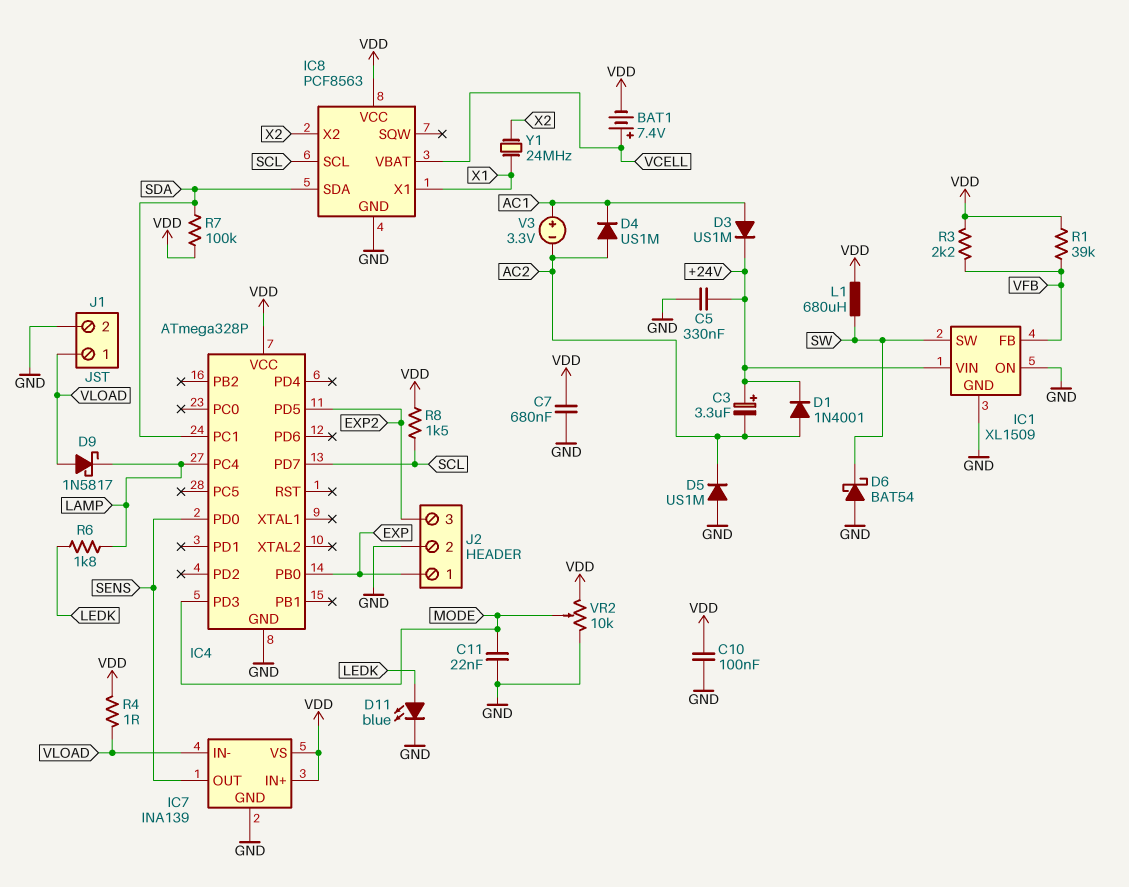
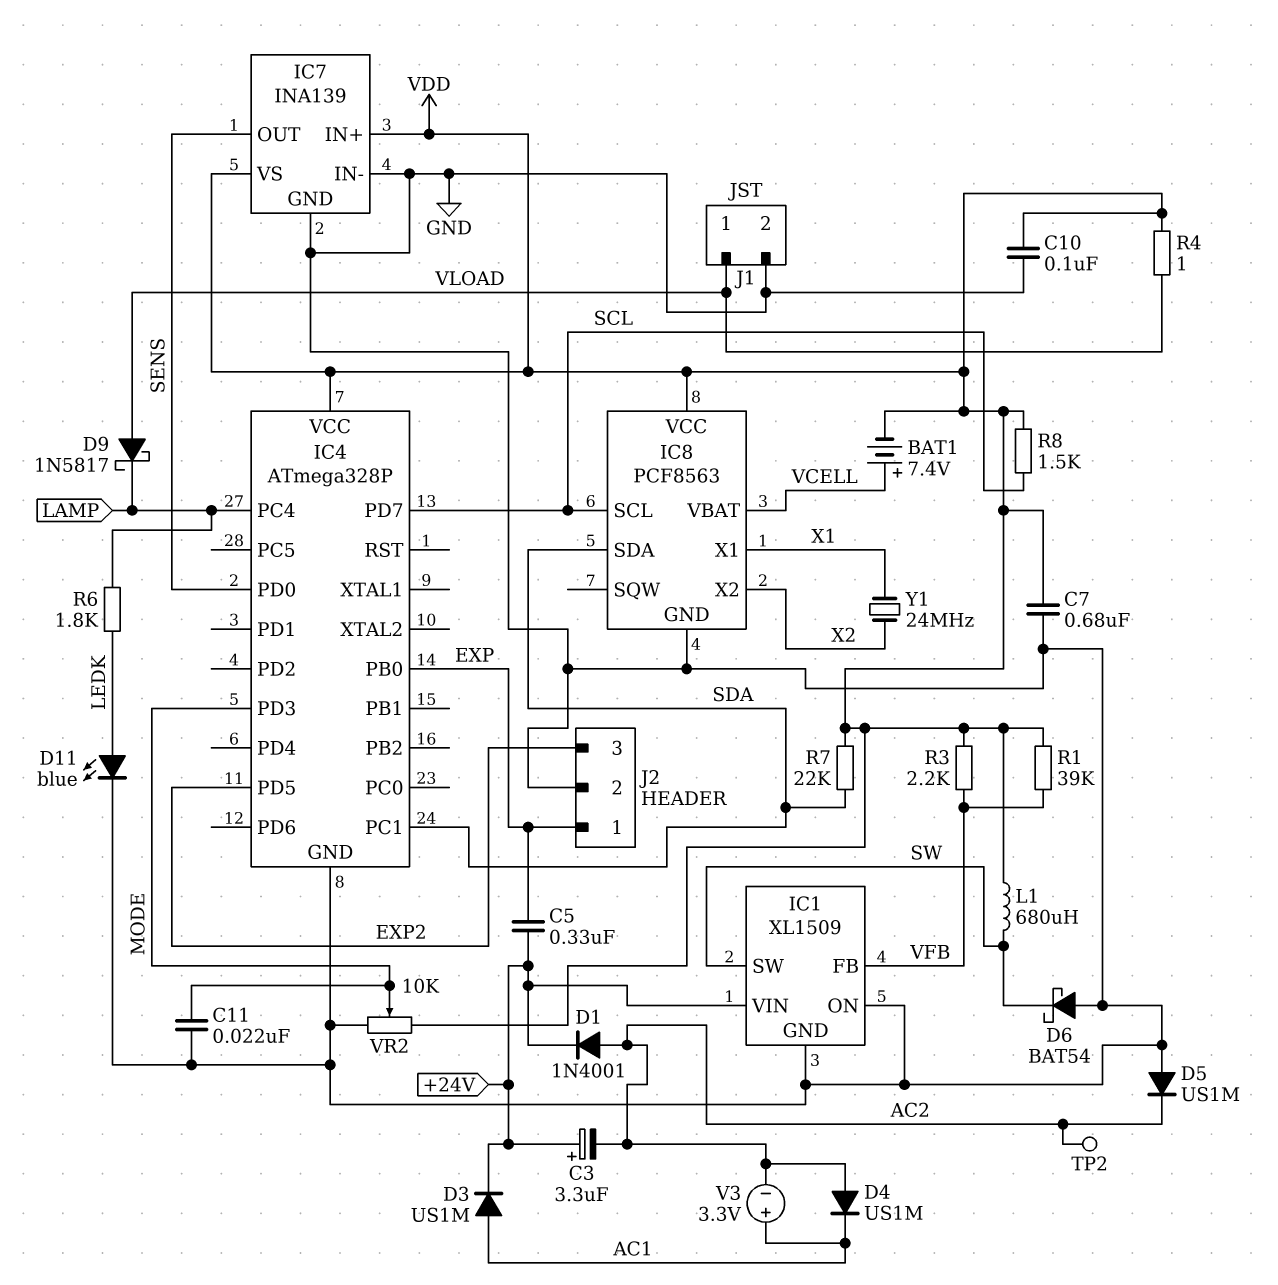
C5: 330nF (+24V, GND) -> 330nF (+24V, EXP)
IC7 pin IN-: VLOAD -> GND
R7: 100k (SDA, VDD) -> 22k (SDA, VDD)
TP2: none -> test point (AC2)

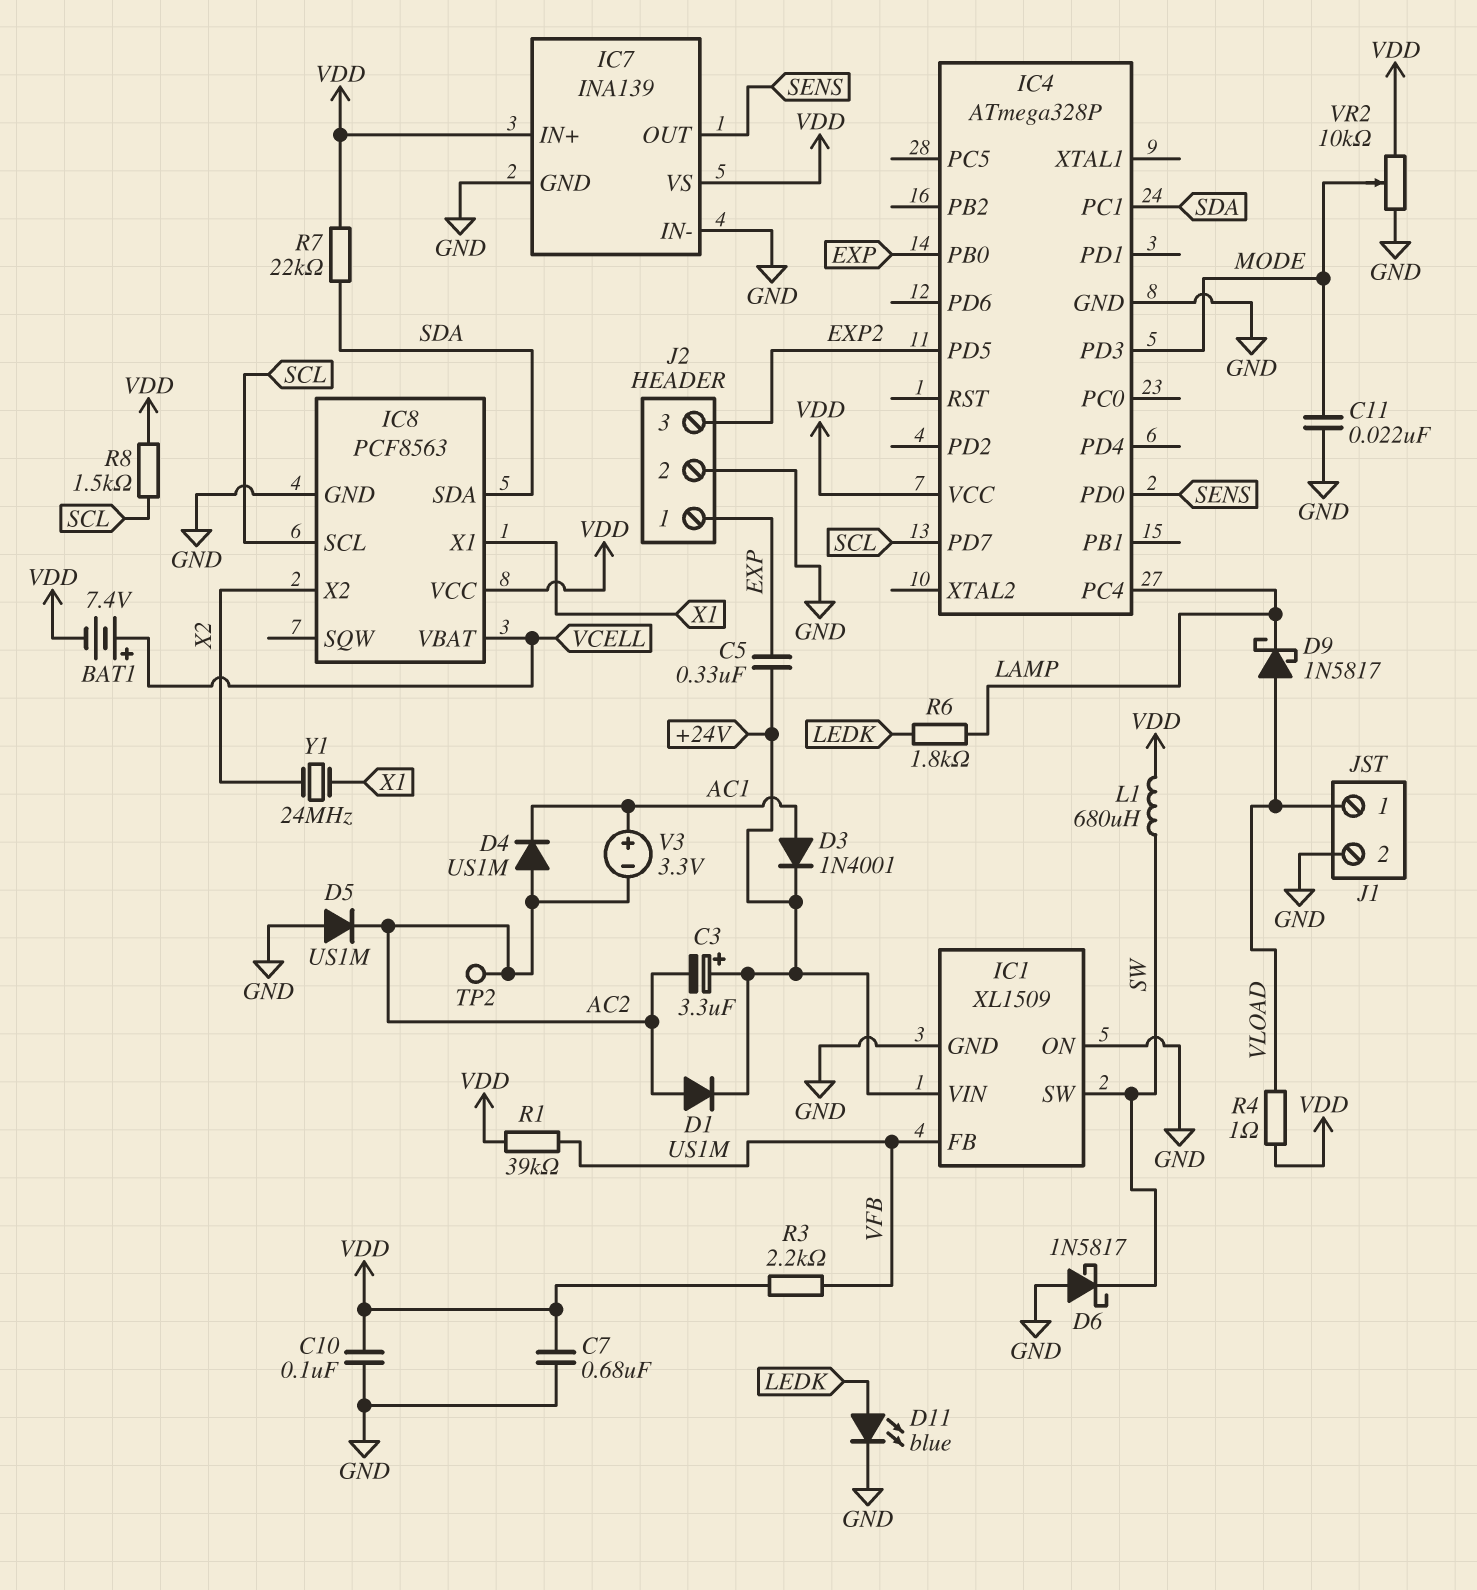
D1: diode 1N4001 (A AC2, K +24V) -> diode US1M (A AC2, K +24V)
D3: diode US1M (A AC1, K +24V) -> diode 1N4001 (A AC1, K +24V)
D6: schottky BAT54 (A GND, K SW) -> schottky 1N5817 (A GND, K SW)

